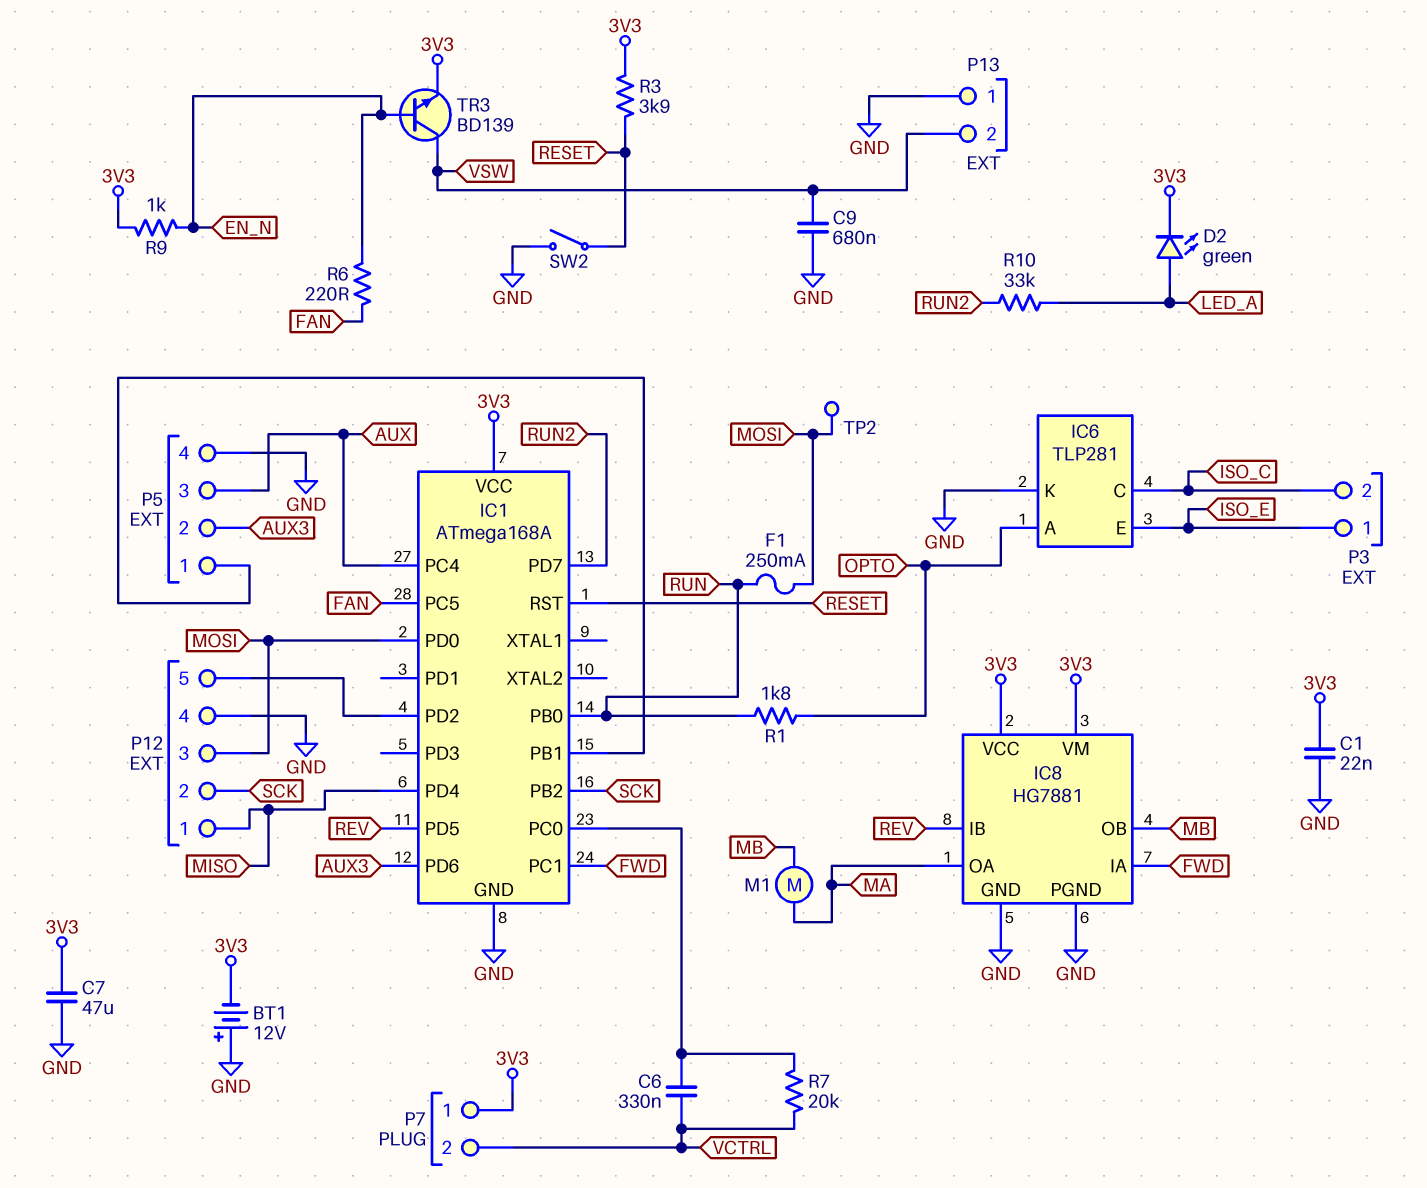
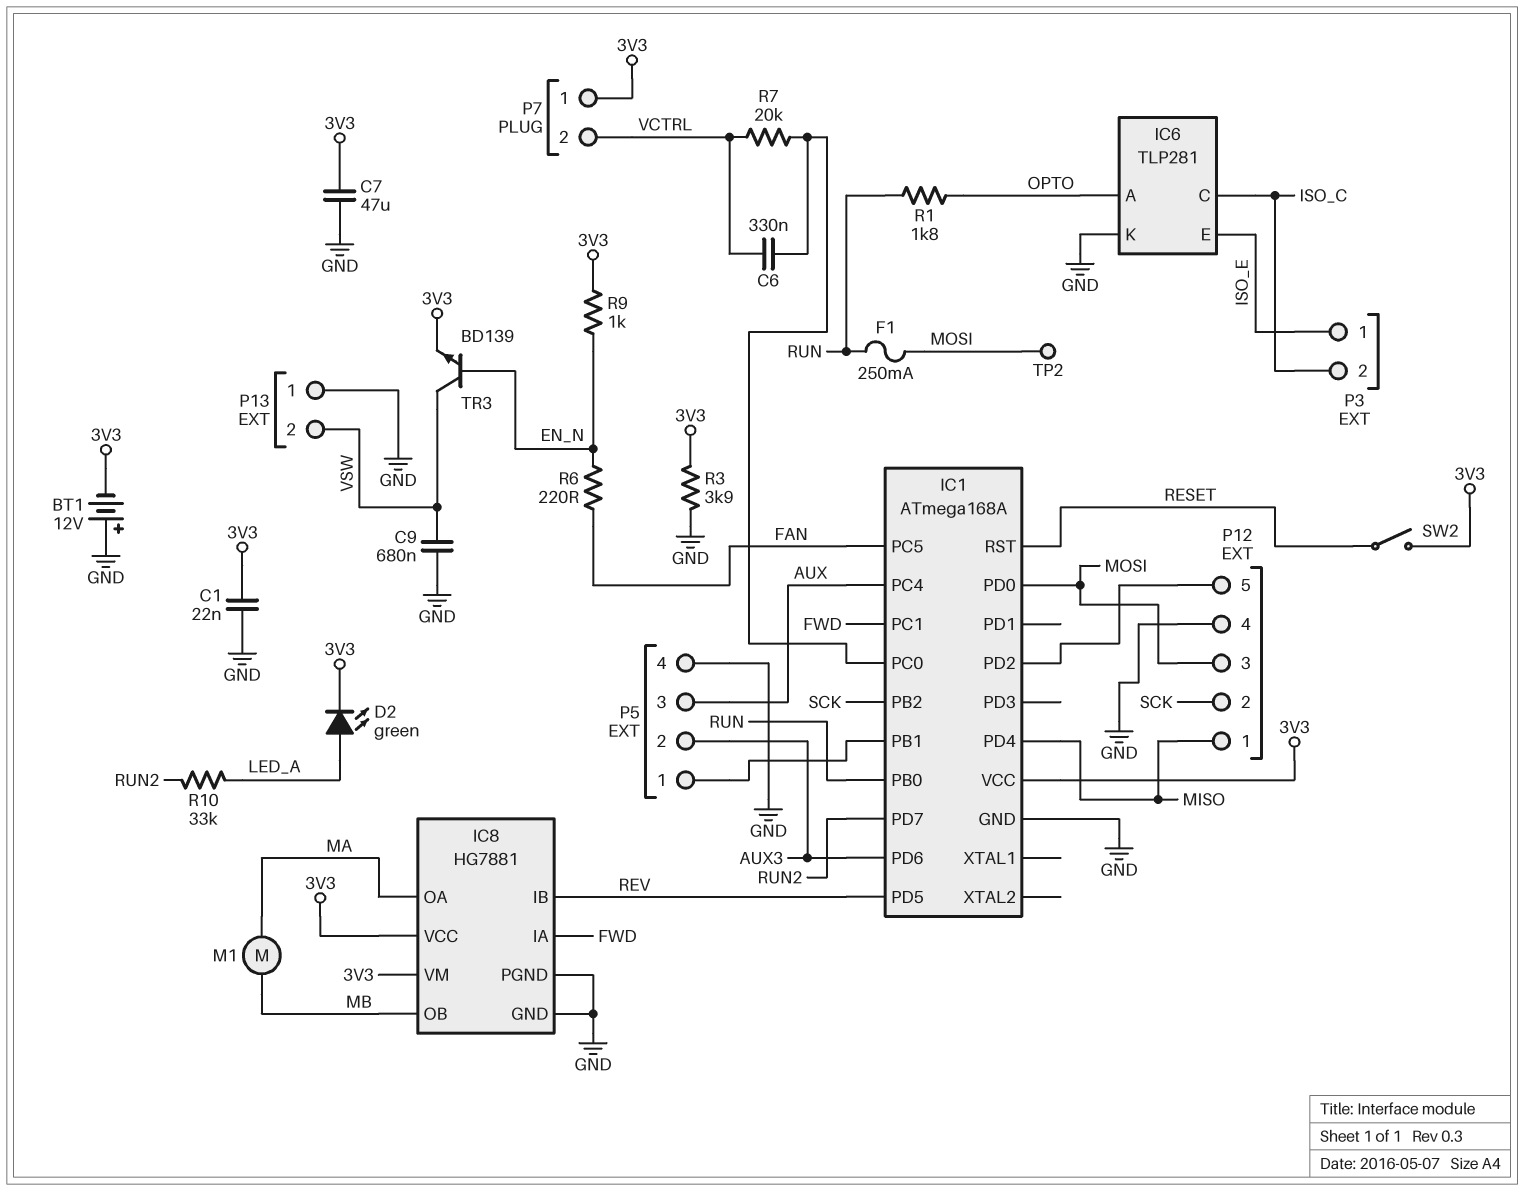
R3: 3.9k (3V3, RESET) -> 3.9k (3V3, GND)
SW2: switch (GND, RESET) -> switch (3V3, RESET)

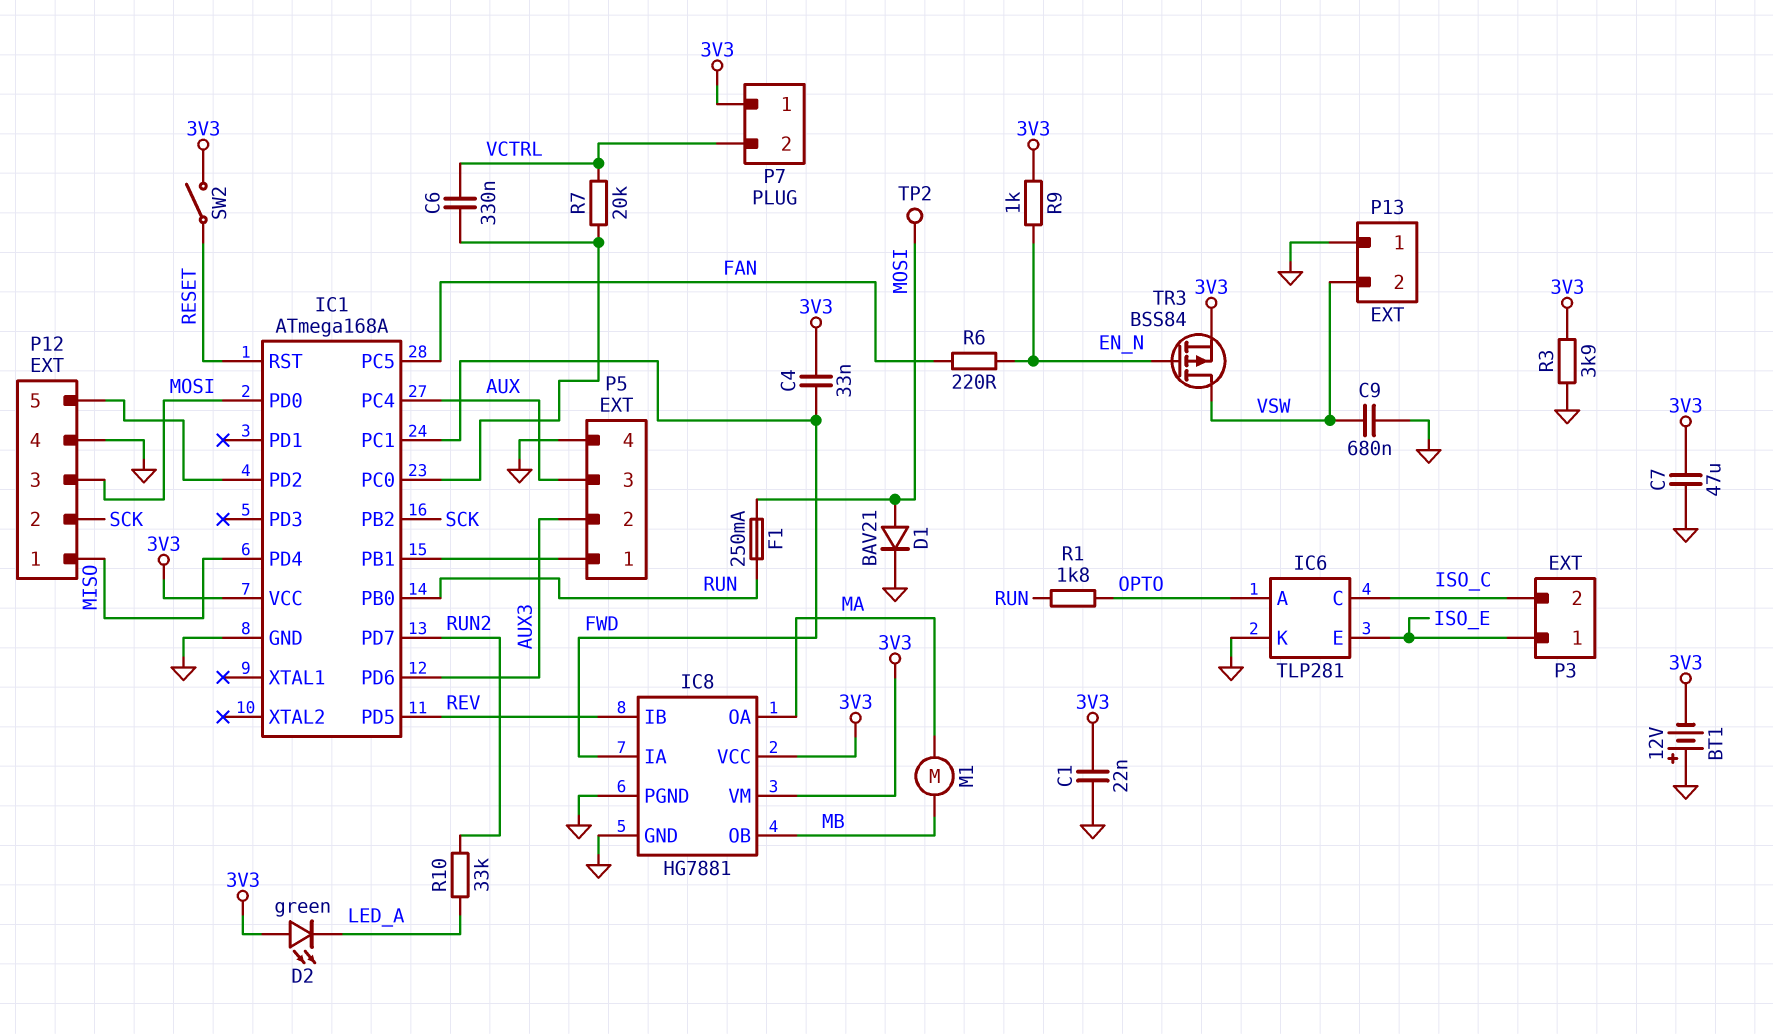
C4: none -> 33nF (3V3, FWD)
D1: none -> diode BAV21 (A MOSI, K GND)
D2: LED green (A LED_A, K 3V3) -> LED green (A 3V3, K LED_A)
TR3: NPN BD139 (B EN_N, C VSW, E 3V3) -> PMOS BSS84 (G EN_N, D VSW, S 3V3)

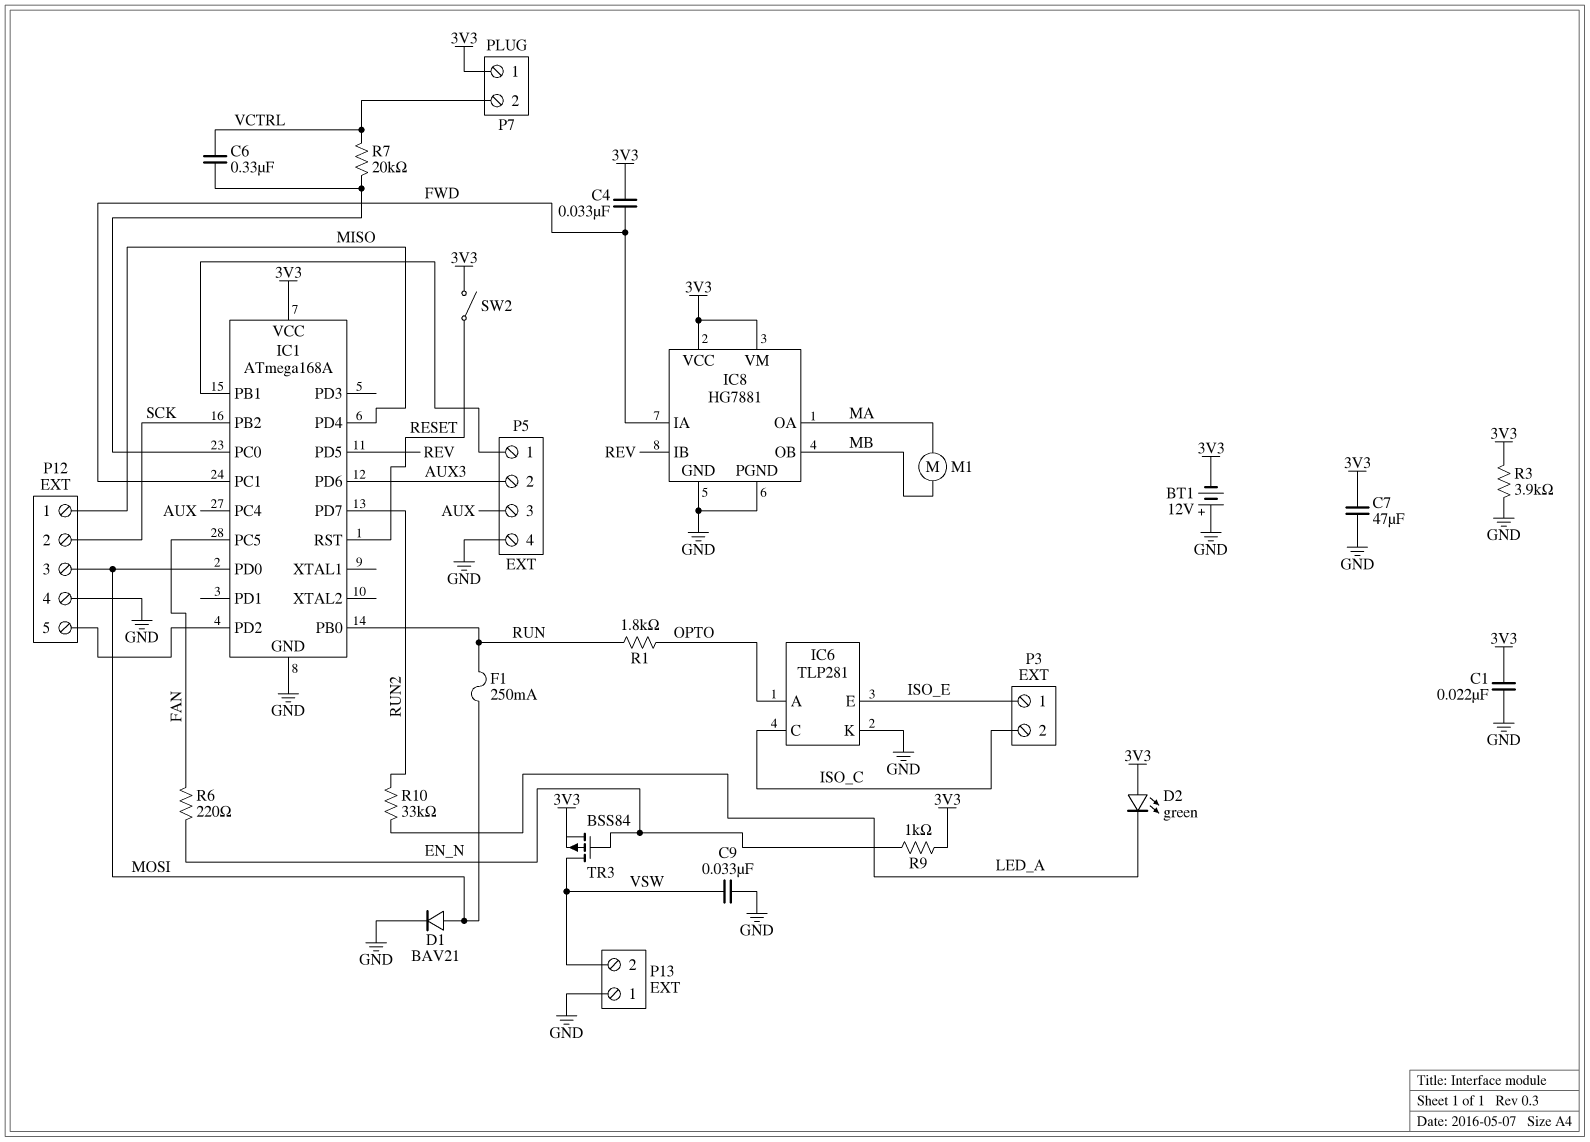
C9: 680nF (GND, VSW) -> 33nF (GND, VSW)
TP2: test point (MOSI) -> none

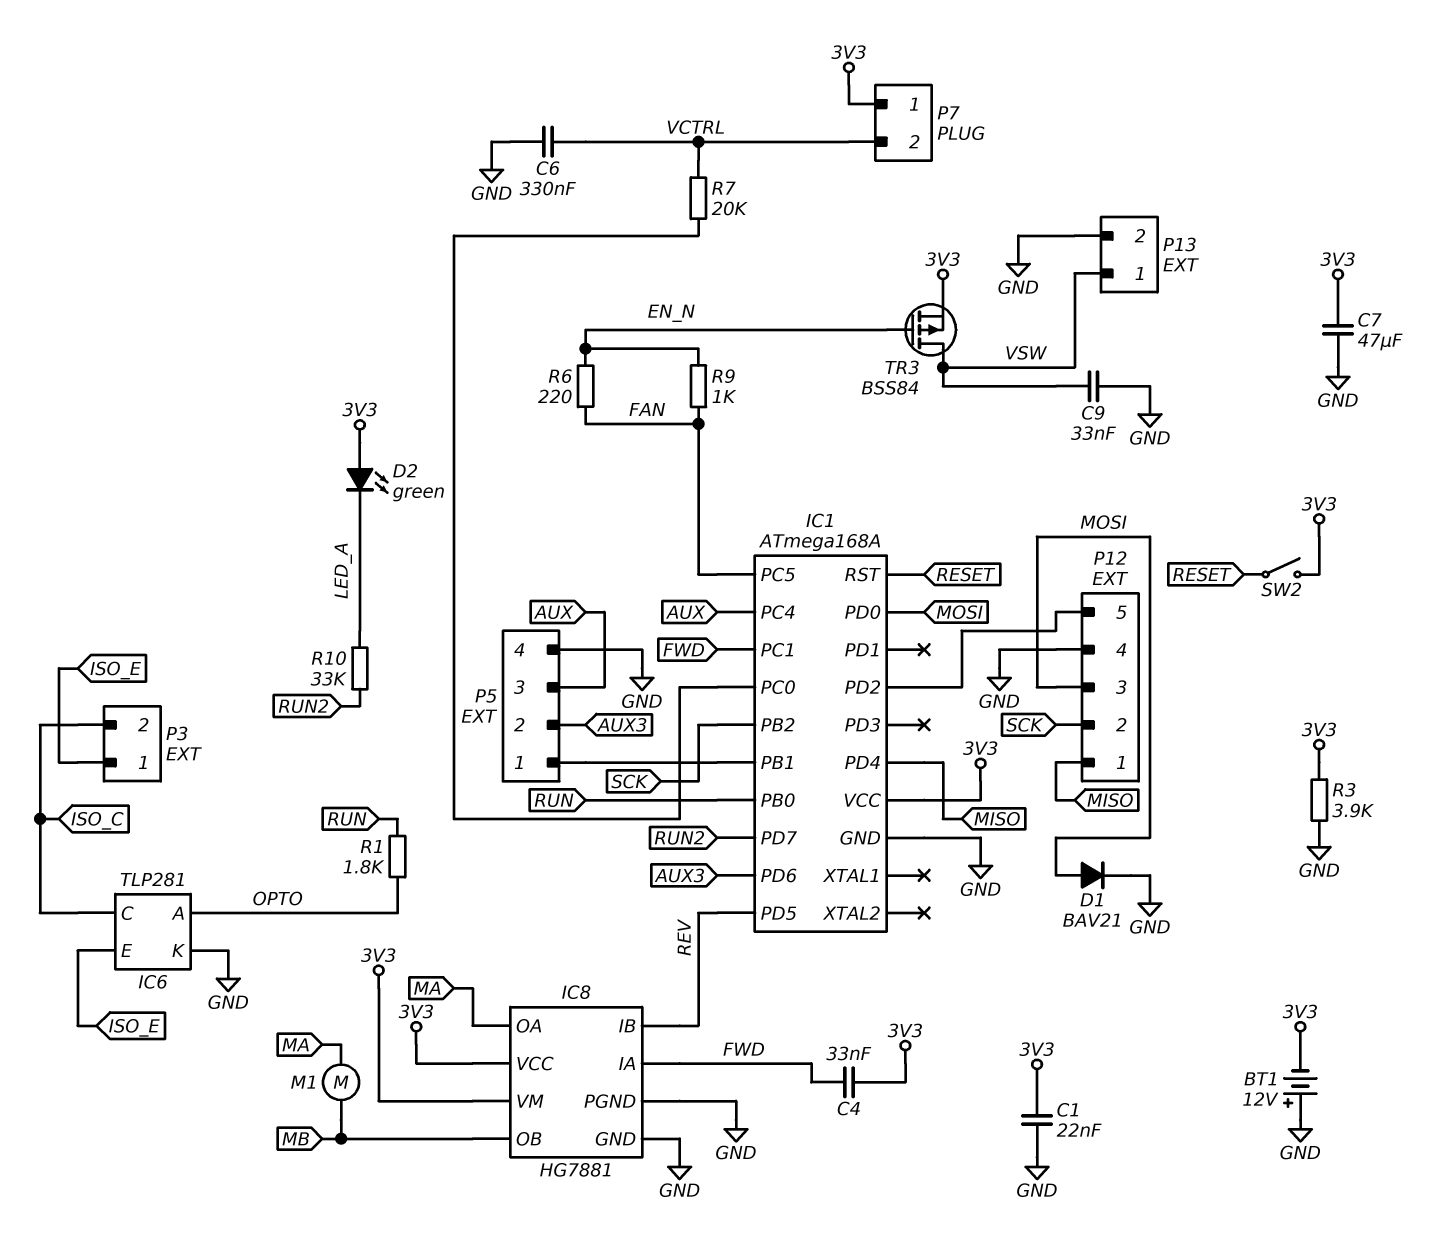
C6: 330nF (IC1/PC0, VCTRL) -> 330nF (GND, VCTRL)
F1: 250mA (MOSI, RUN) -> none
P13 pin 1: GND -> VSW
P13 pin 2: VSW -> GND
R9: 1k (3V3, EN_N) -> 1k (EN_N, FAN)

